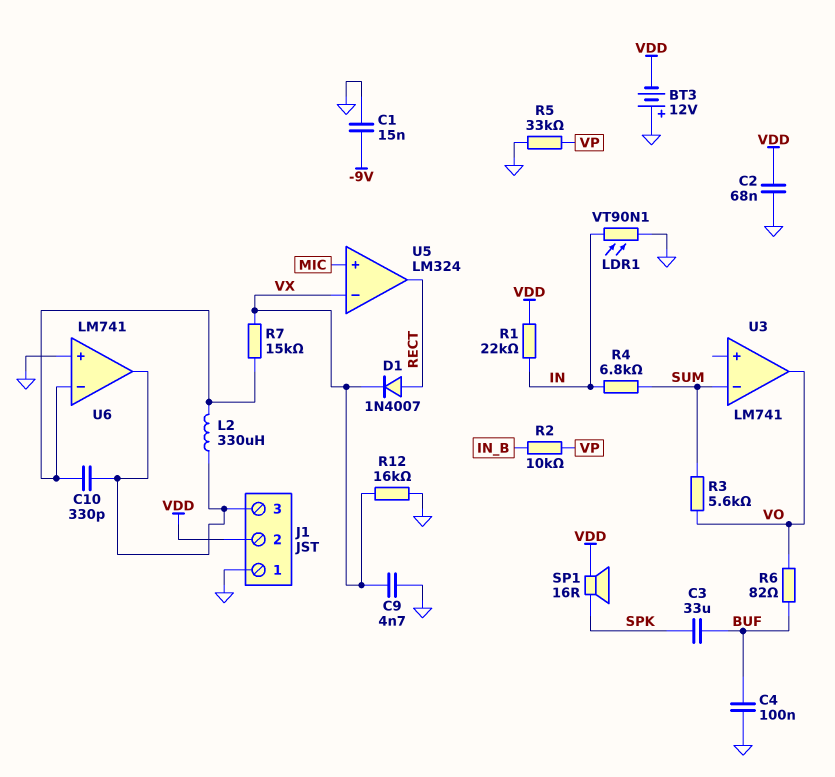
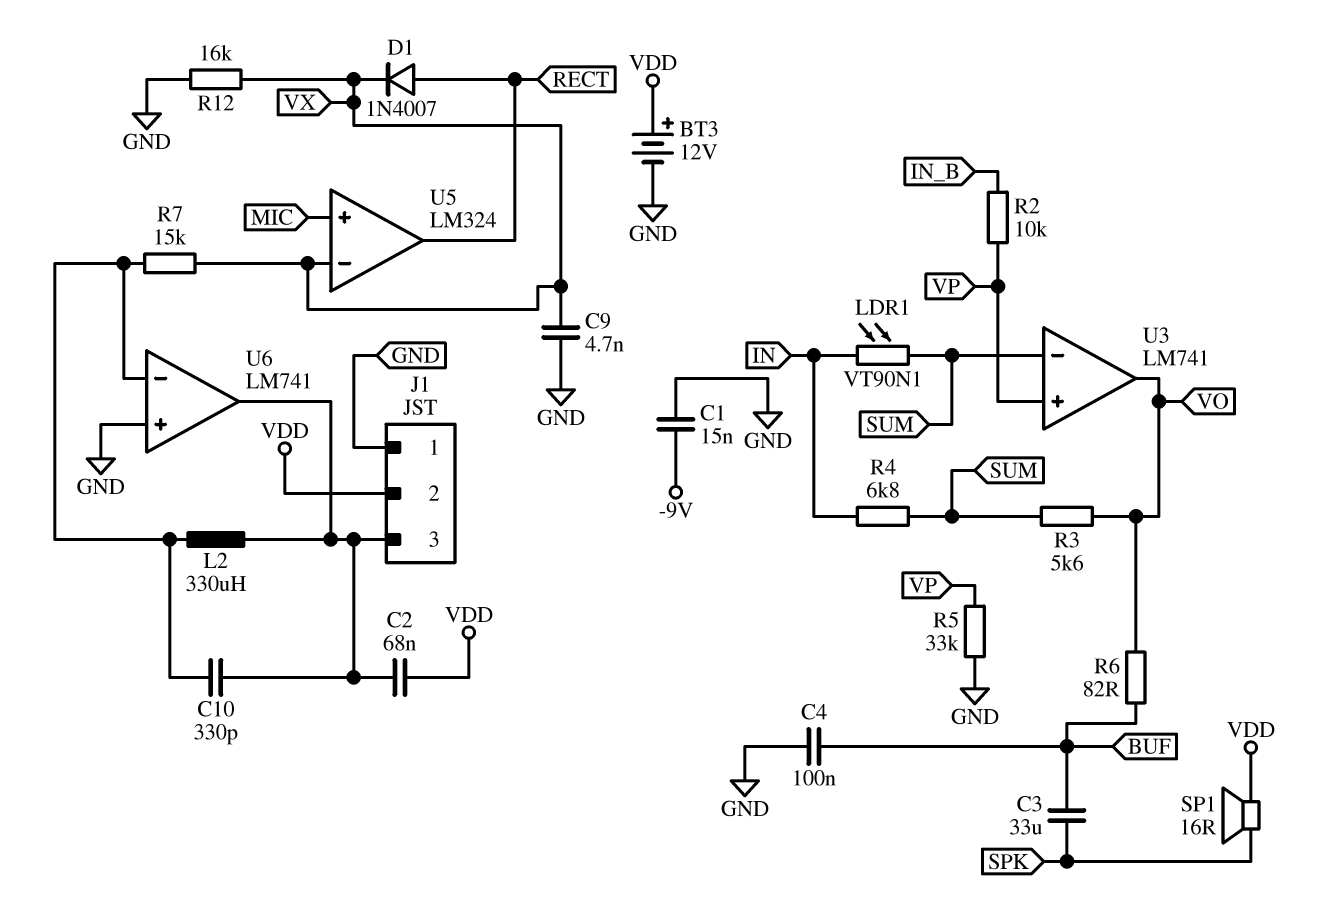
BT3: 12V (plus GND, minus VDD) -> 12V (plus VDD, minus GND)
C2: 68nF (GND, VDD) -> 68nF (J1/3, VDD)
LDR1: VT90N1 (GND, IN) -> VT90N1 (IN, SUM)
R1: 22k (IN, VDD) -> none
U3 pin in+: none -> VP

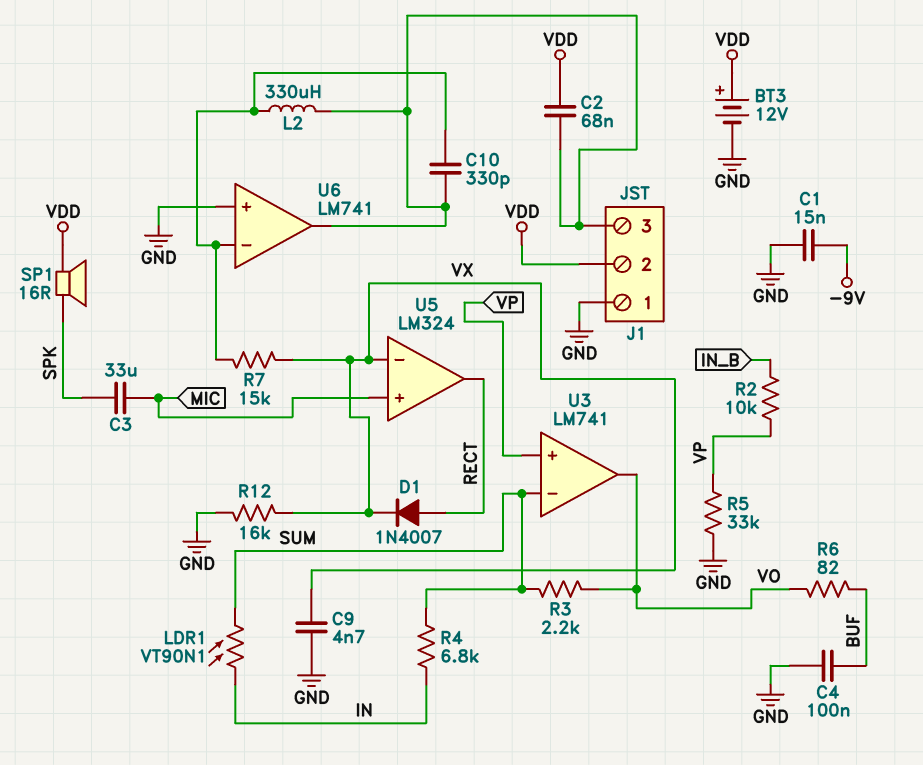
C3: 33uF (BUF, SPK) -> 33uF (MIC, SPK)
R3: 5.6k (SUM, VO) -> 2.2k (SUM, VO)

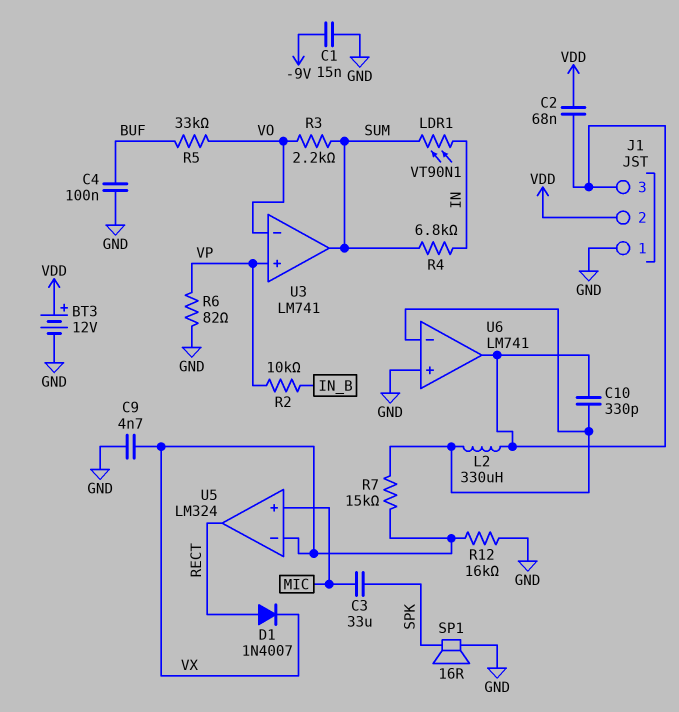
R5: 33k (GND, VP) -> 33k (BUF, VO)
R6: 82 (BUF, VO) -> 82 (GND, VP)
SP1: speaker 16R (SPK, VDD) -> speaker 16R (GND, SPK)
U3 pin in-: SUM -> VO
U3 pin out: VO -> SUM

